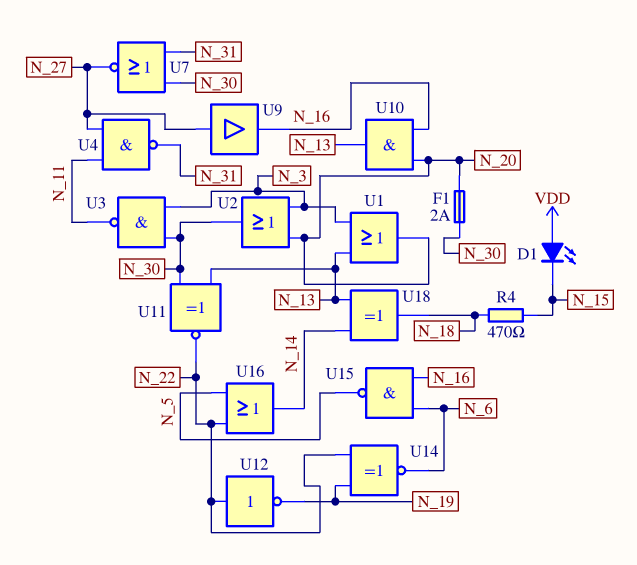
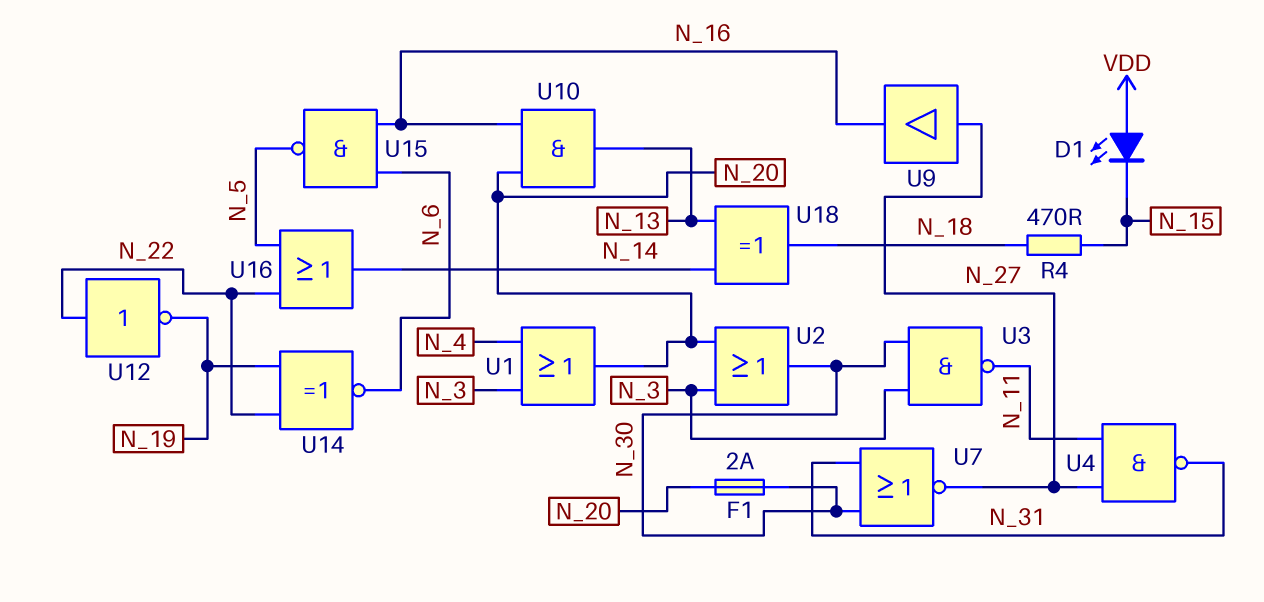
U1: OR (in N_3, in N_13, out N_20) -> OR (in N_3, in N_4, out N_20)
U11: XNOR (in N_13, in N_30, out N_22) -> none

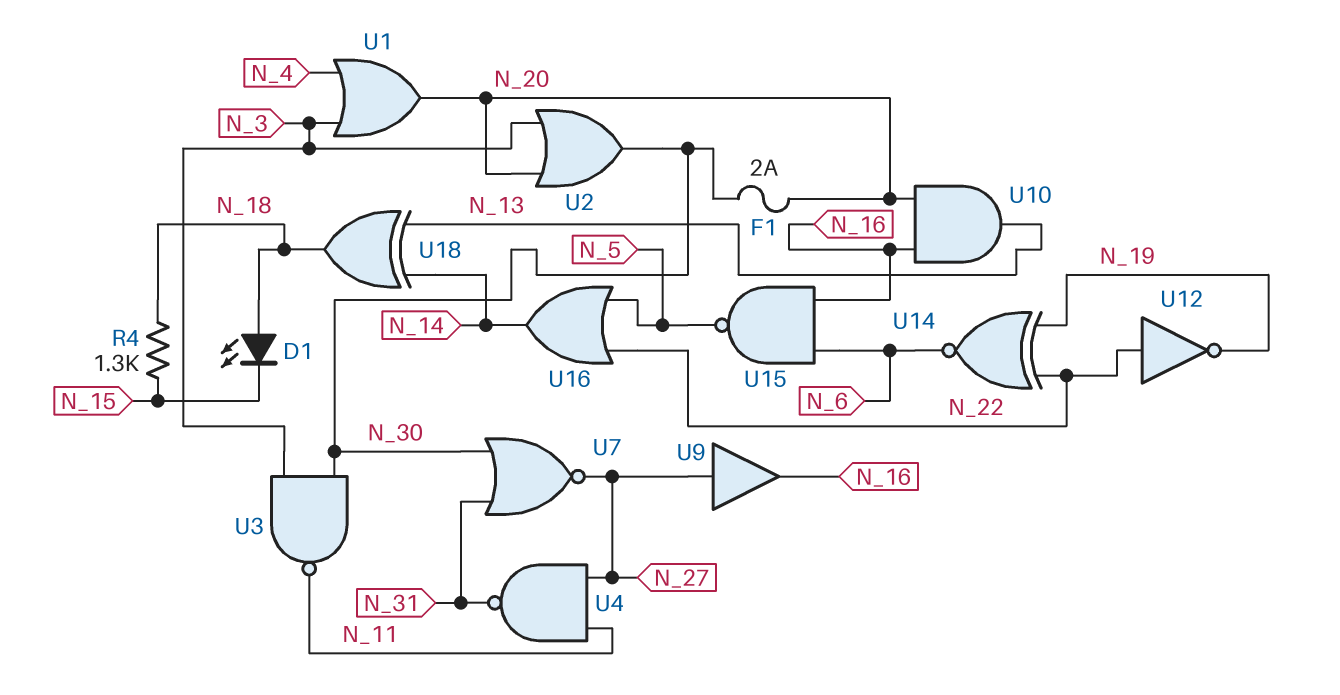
D1: LED (A VDD, K N_15) -> LED (A N_18, K N_15)
R4: 470 (N_15, N_18) -> 1.3k (N_15, N_18)

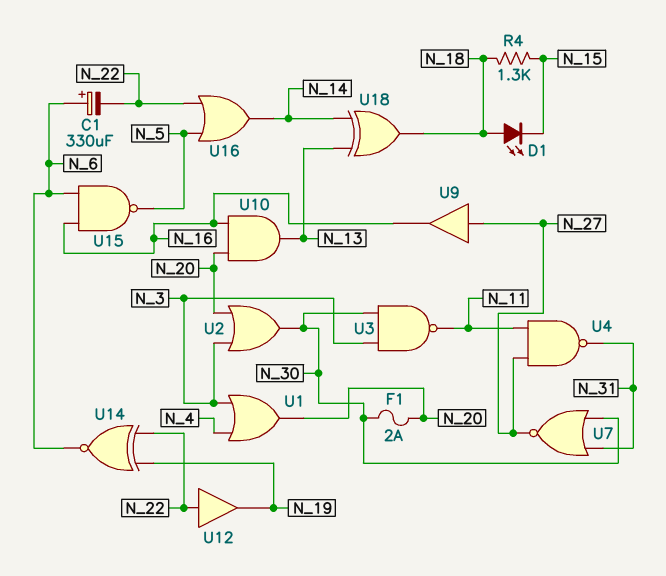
C1: none -> 330uF (plus N_6, minus N_22)
U12: NOT (in N_22, out N_19) -> buffer (in N_22, out N_19)

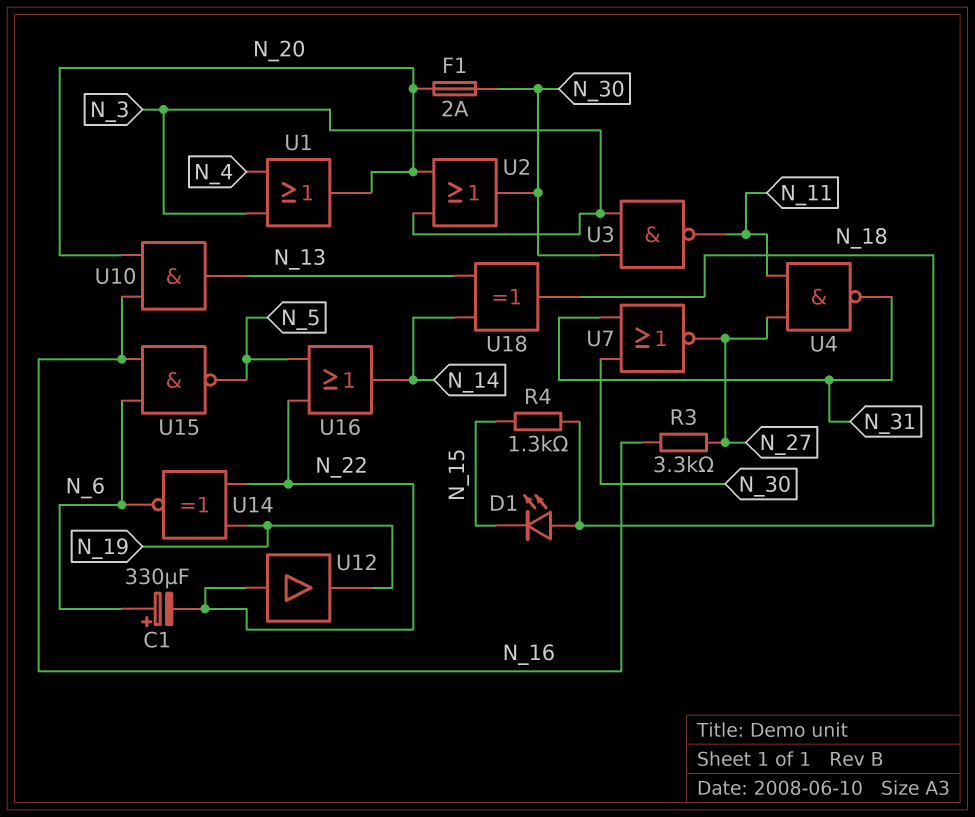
R3: none -> 3.3k (N_16, N_27)
U9: buffer (in N_27, out N_16) -> none

